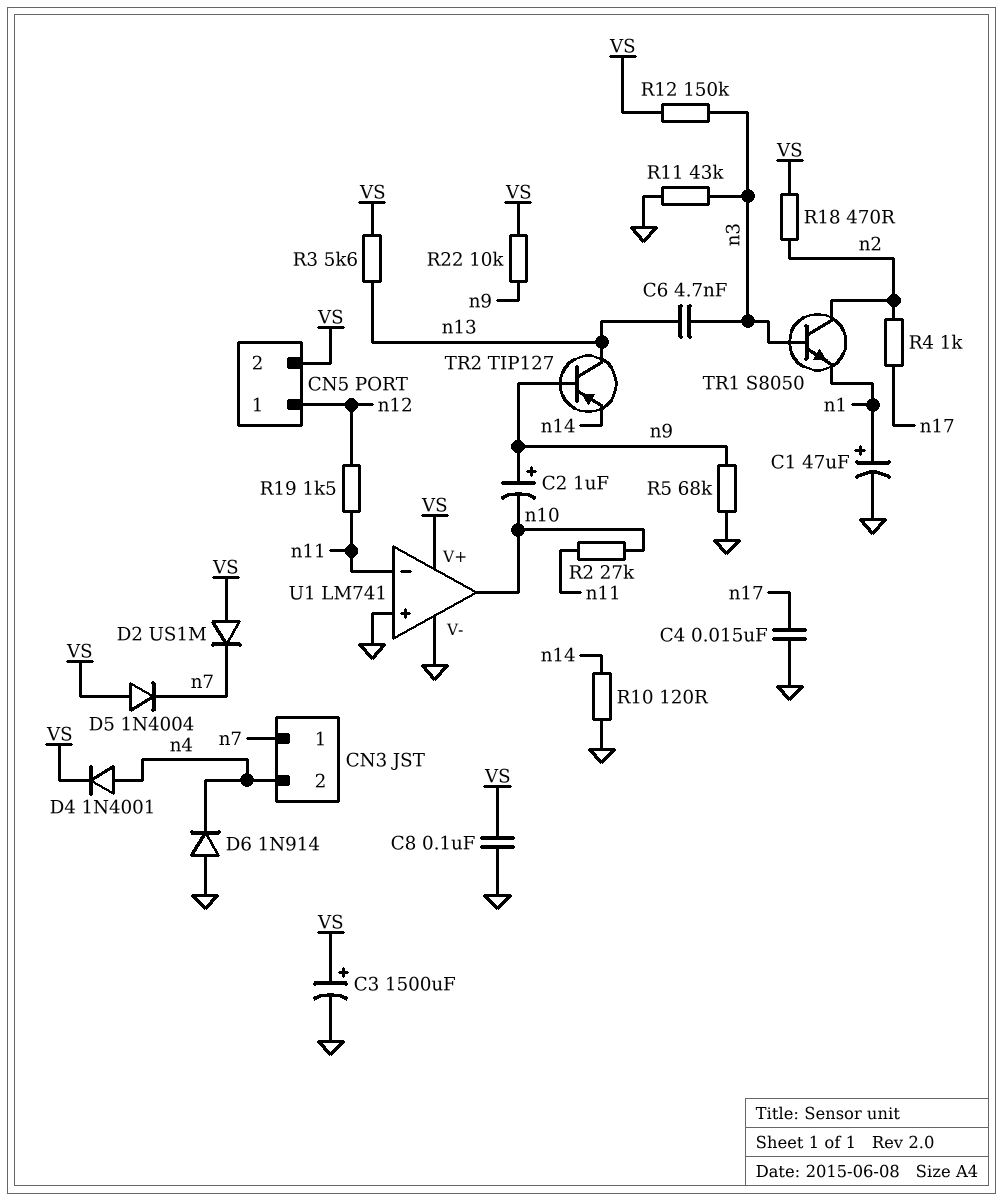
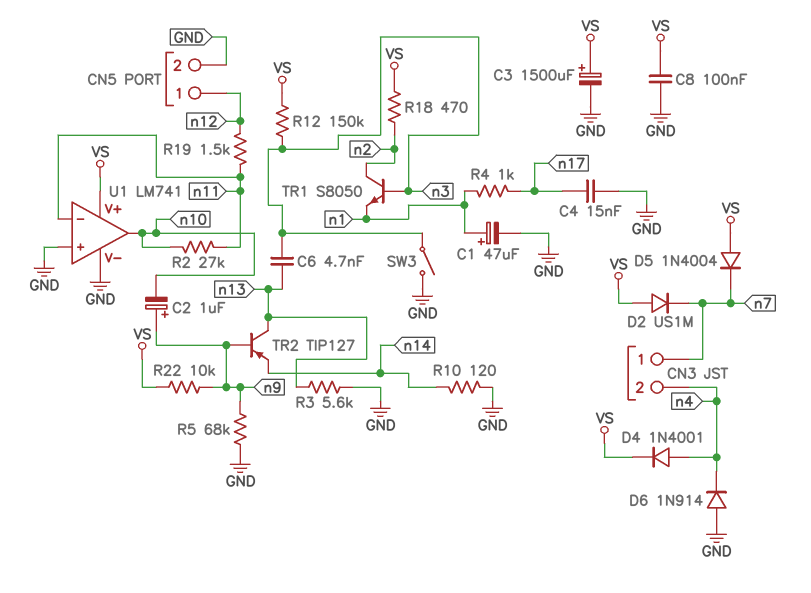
CN5 pin 2: VS -> GND
R3: 5.6k (VS, n13) -> 5.6k (GND, n13)
R4: 1k (n2, n17) -> 1k (n1, n17)
R11: 43k (GND, n3) -> none
SW3: none -> switch (GND, n3)

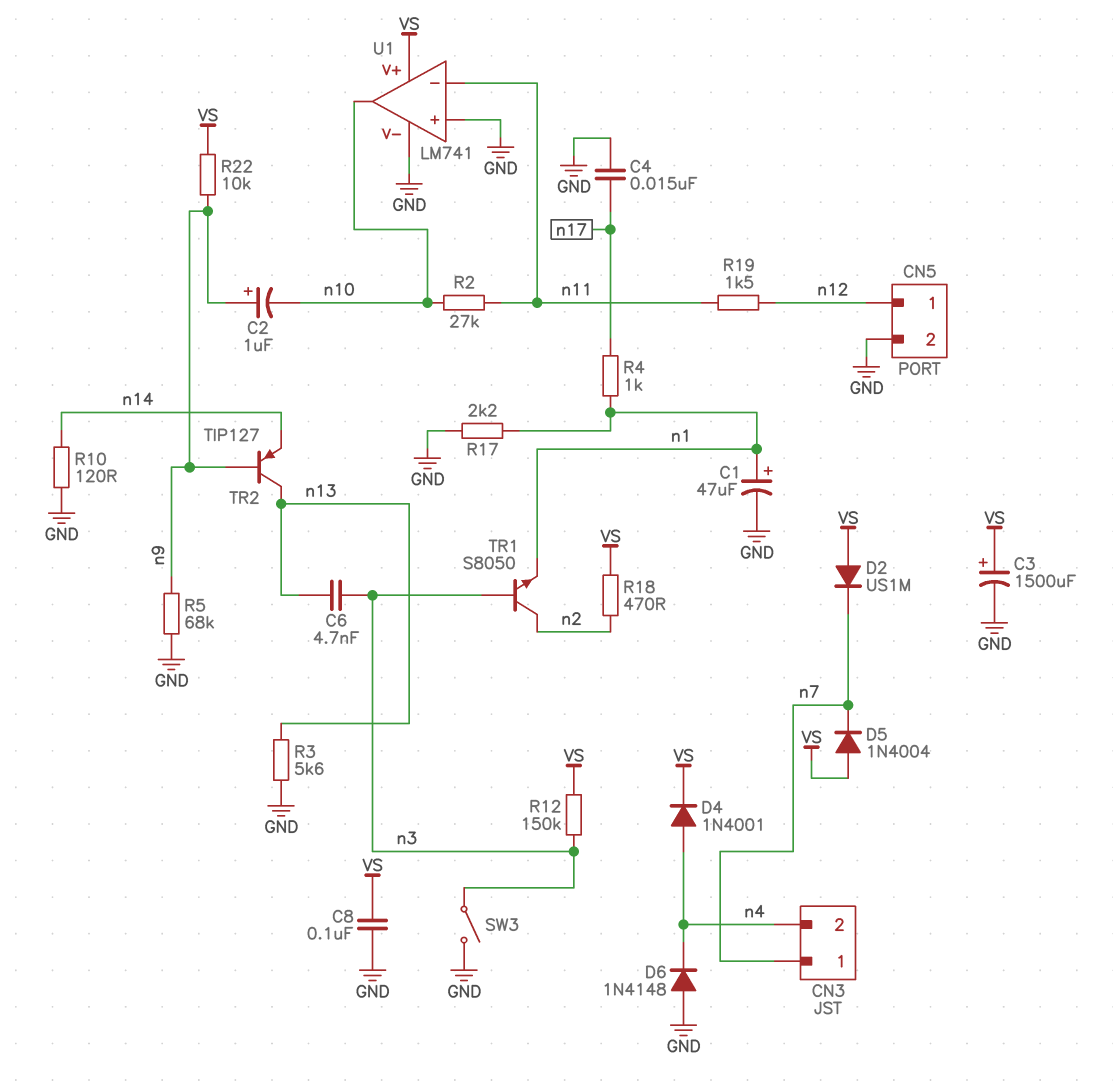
D6: diode 1N914 (A GND, K n4) -> diode 1N4148 (A GND, K n4)
R17: none -> 2.2k (GND, n1)

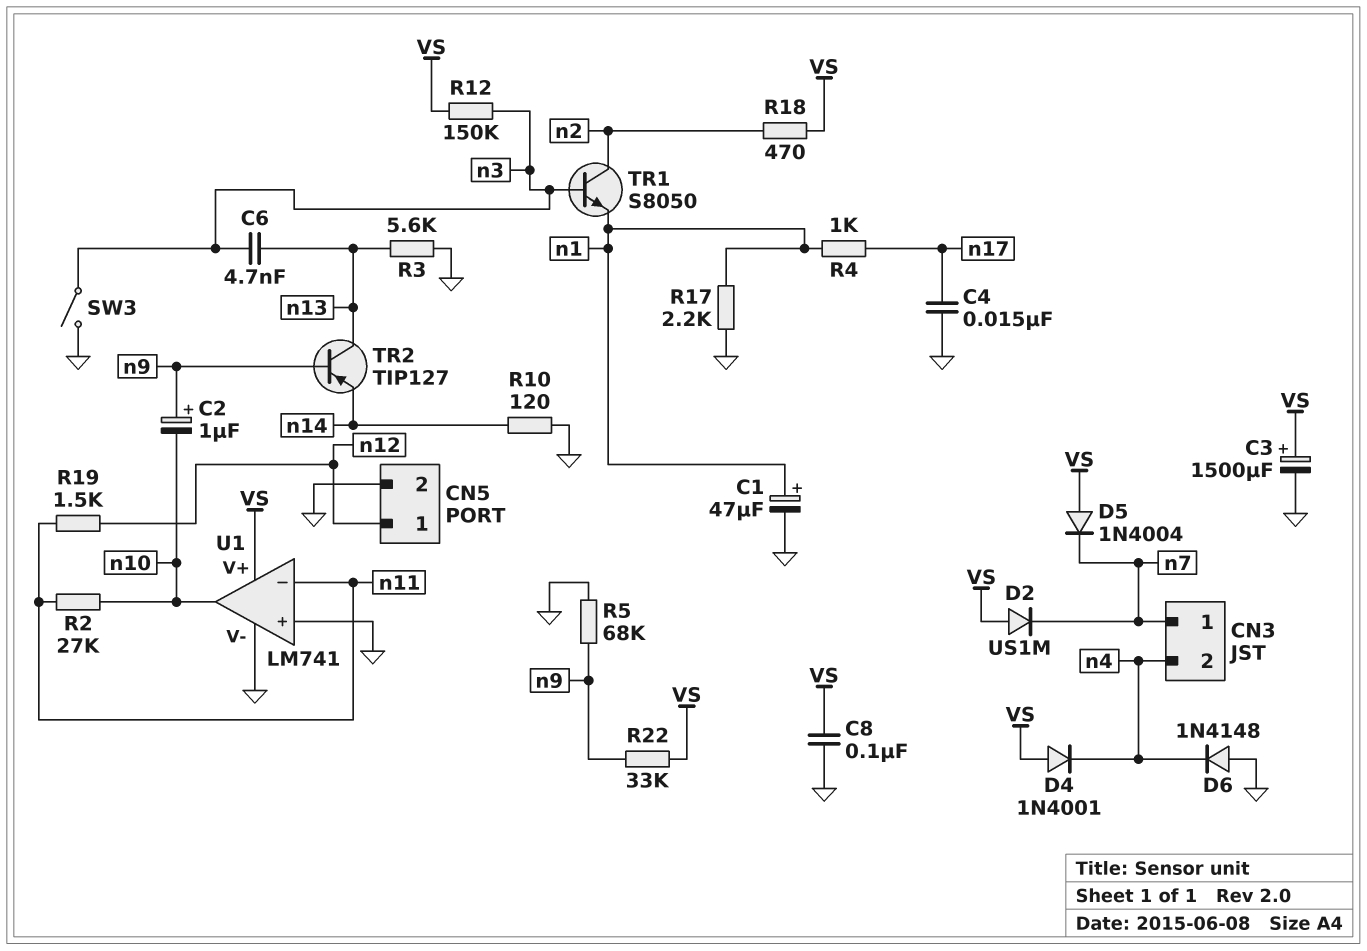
D4: diode 1N4001 (A n4, K VS) -> diode 1N4001 (A VS, K n4)
R22: 10k (VS, n9) -> 33k (VS, n9)

